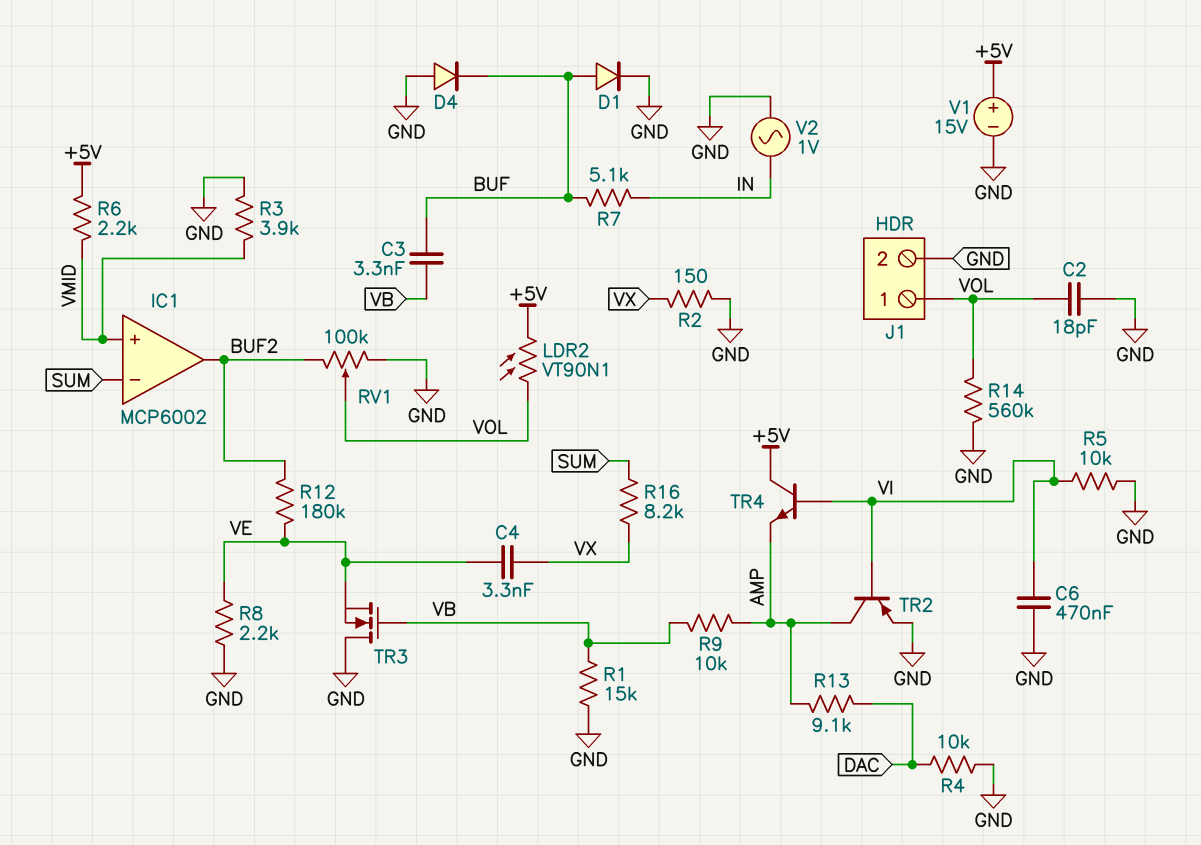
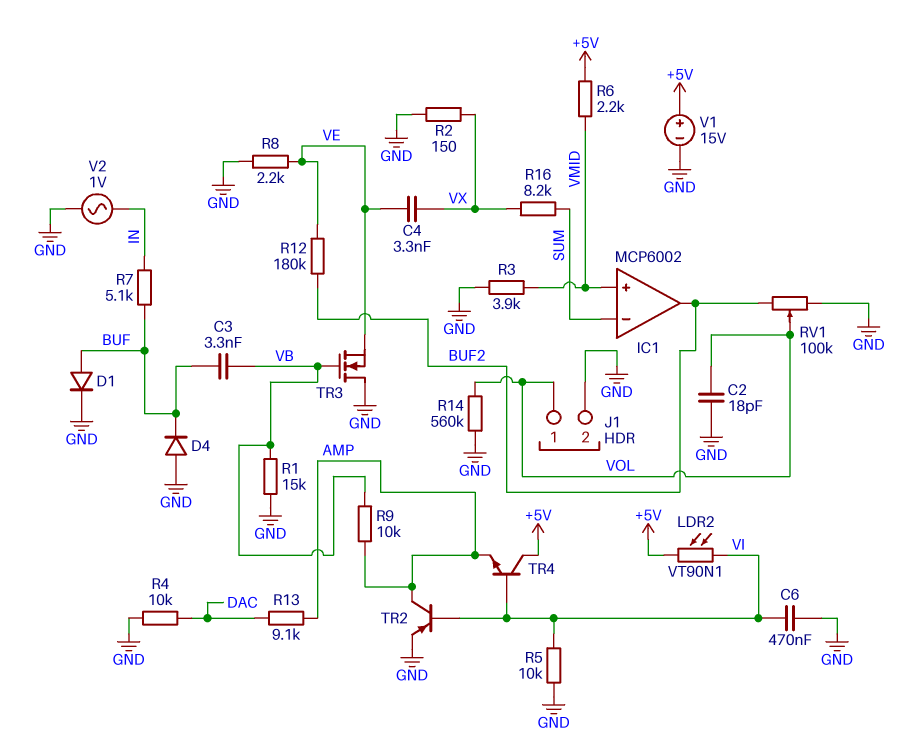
LDR2: VT90N1 (+5V, VOL) -> VT90N1 (+5V, VI)

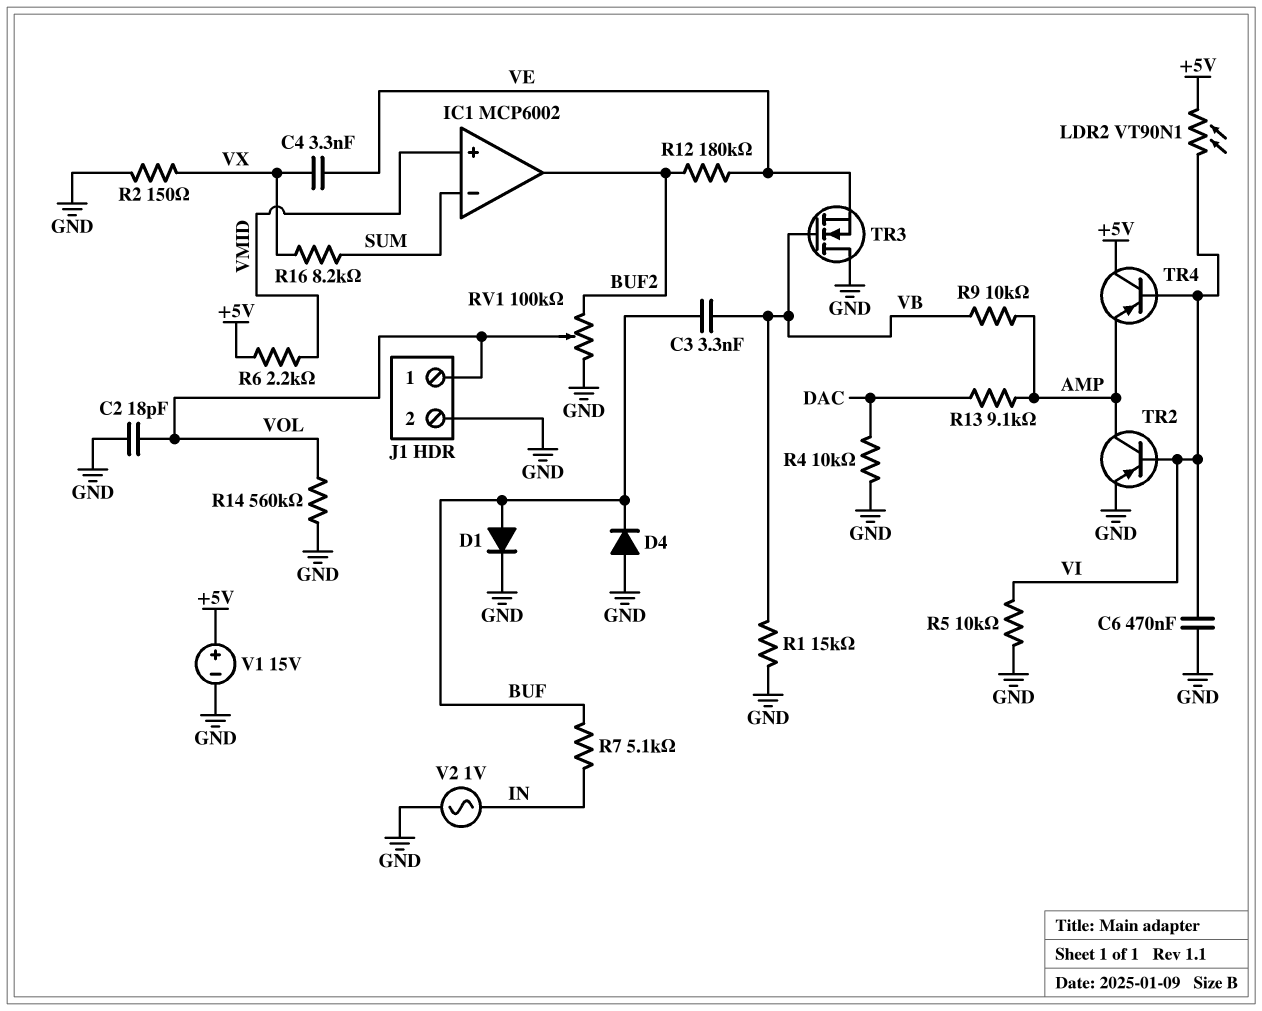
R3: 3.9k (GND, VMID) -> none
R8: 2.2k (GND, VE) -> none
TR4: NPN (B VI, C +5V, E AMP) -> PNP (B VI, C +5V, E AMP)

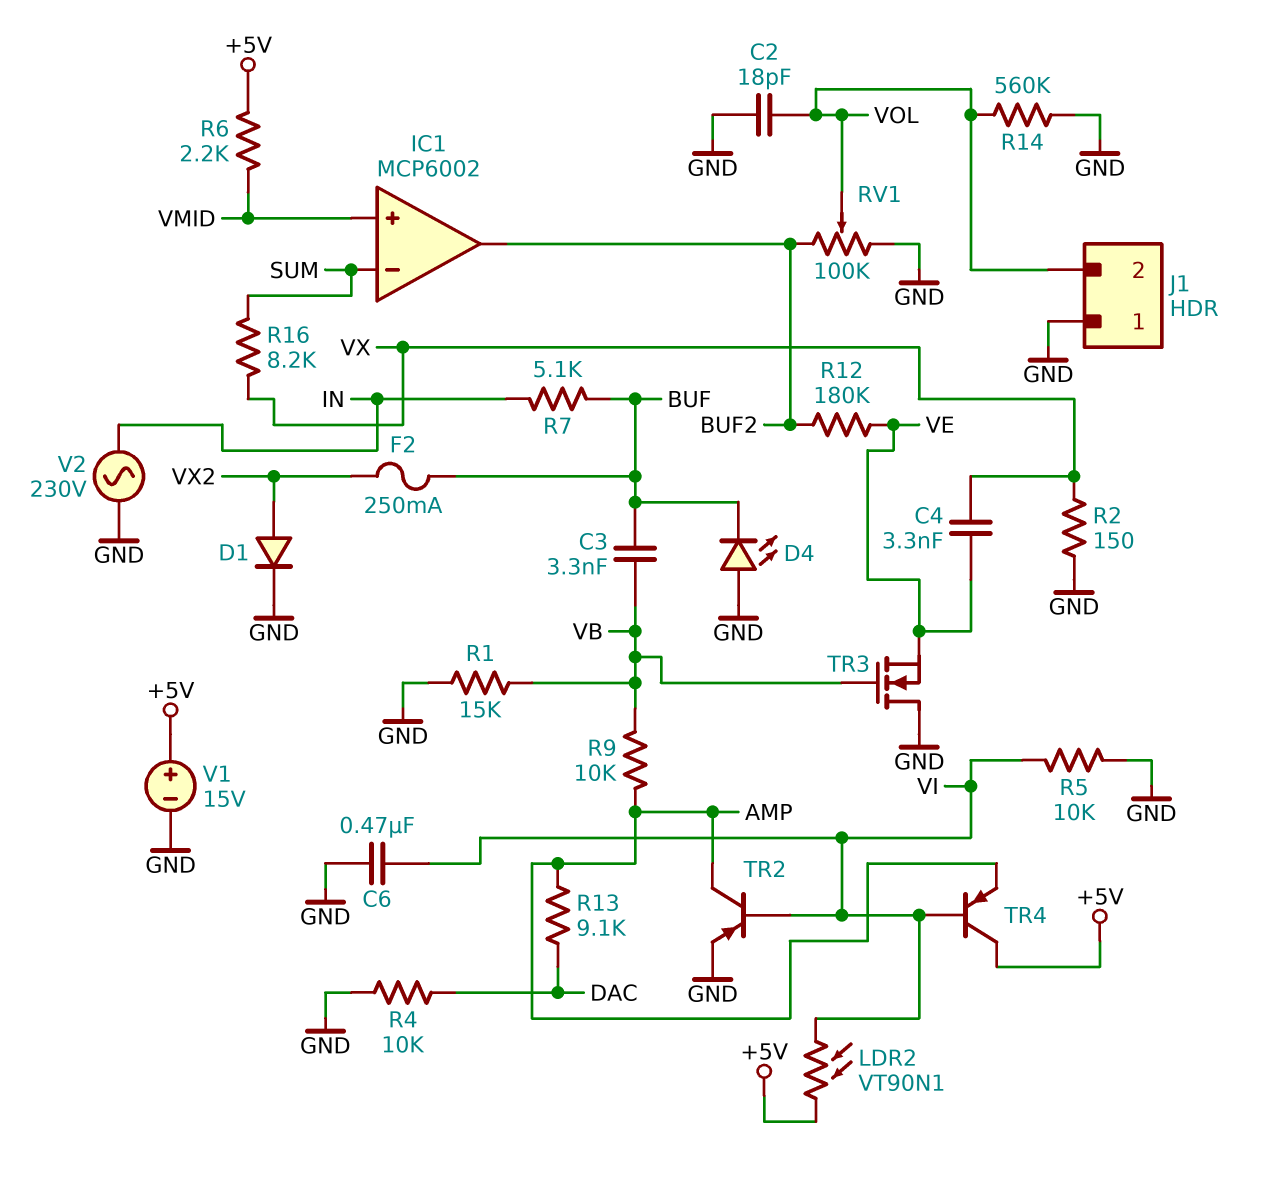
D1: diode (A BUF, K GND) -> diode (A VX2, K GND)
D4: diode (A GND, K BUF) -> LED (A GND, K BUF)
F2: none -> 250mA (BUF, VX2)
J1 pin 1: VOL -> GND
J1 pin 2: GND -> VOL
V2: AC 1V (GND, IN) -> AC 230V (GND, IN)

